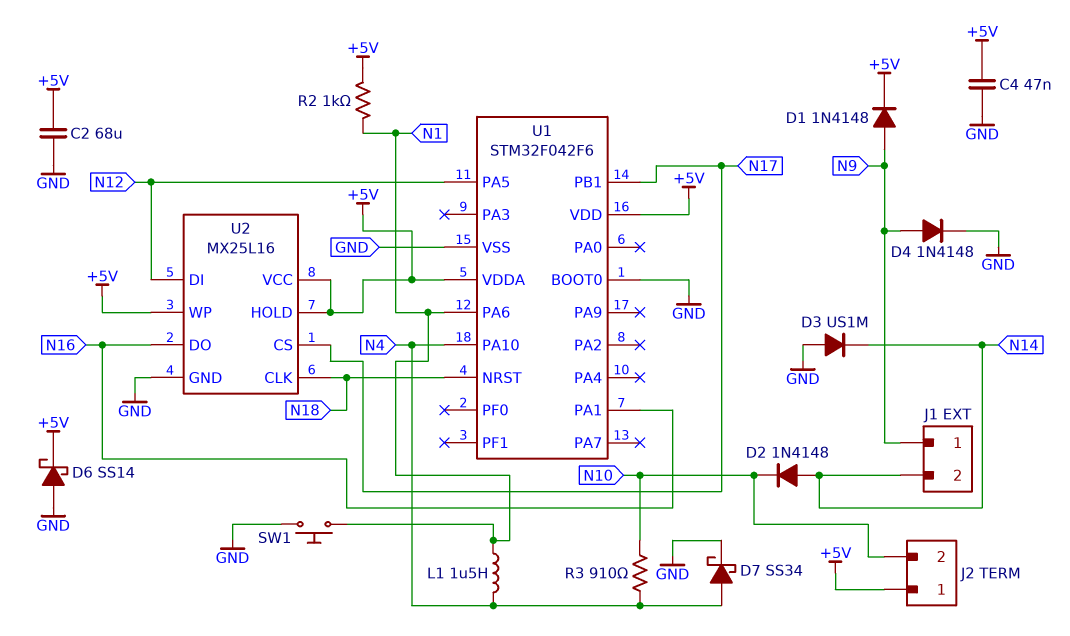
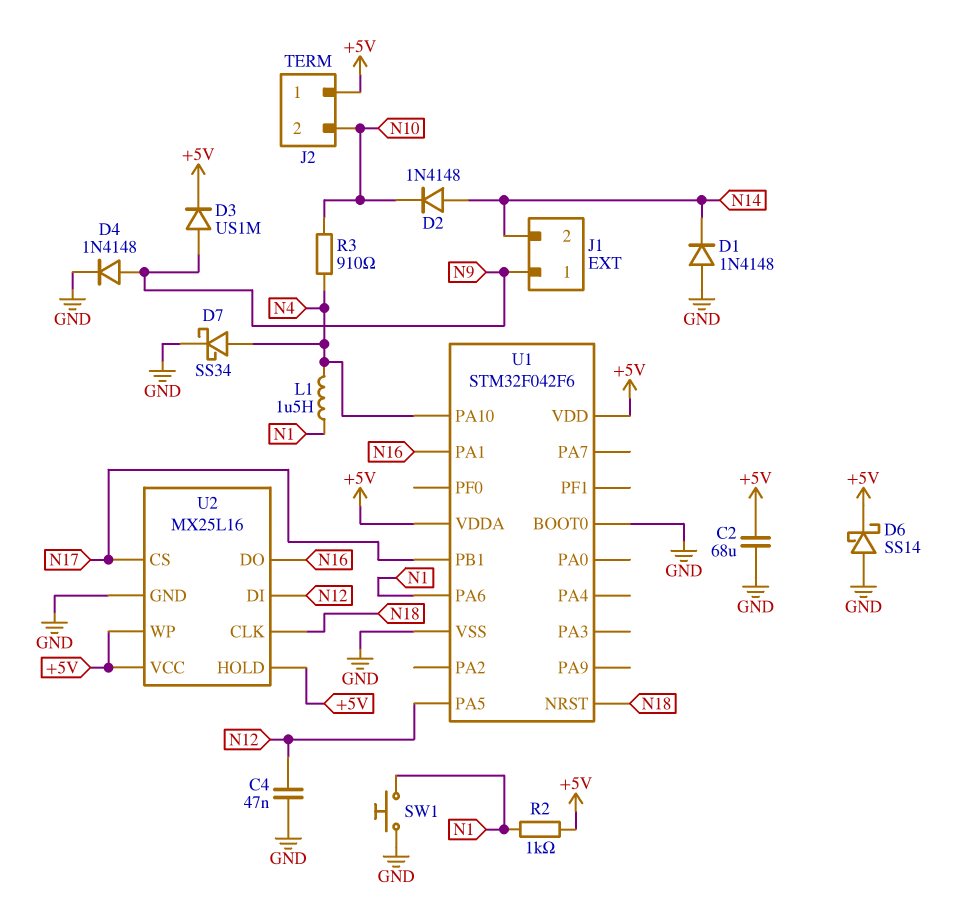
C4: 47nF (+5V, GND) -> 47nF (GND, N12)
D1: diode 1N4148 (A N9, K +5V) -> diode 1N4148 (A GND, K N14)
D3: diode US1M (A GND, K N14) -> diode US1M (A N9, K +5V)

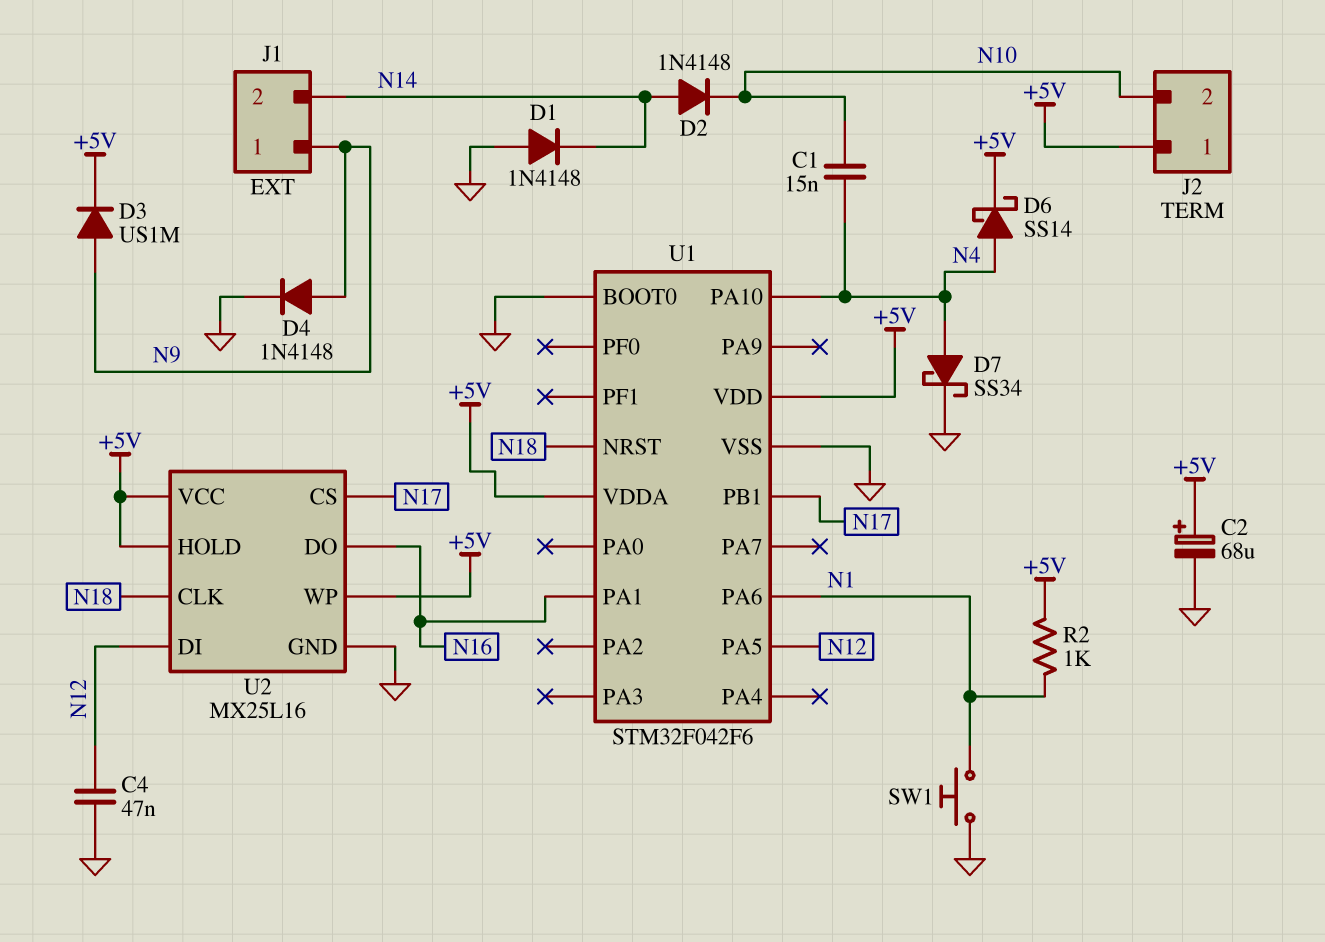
C1: none -> 15nF (N4, N10)
C2: 68uF (+5V, GND) -> 68uF (plus +5V, minus GND)
D6: schottky SS14 (A GND, K +5V) -> schottky SS14 (A N4, K +5V)
L1: 1.5uH (N1, N4) -> none
R3: 910 (N4, N10) -> none

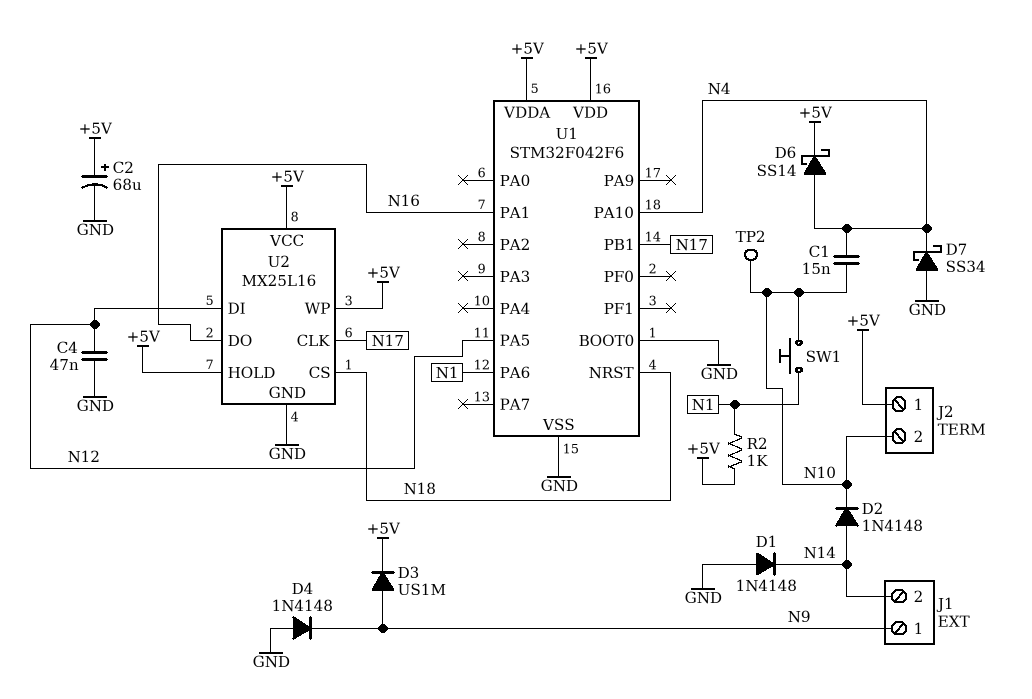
D4: diode 1N4148 (A N9, K GND) -> diode 1N4148 (A GND, K N9)
D7: schottky SS34 (A N4, K GND) -> schottky SS34 (A GND, K N4)
SW1: button (GND, N1) -> button (N1, N10)
TP2: none -> test point (N10)
U2 pin CLK: N18 -> N17
U2 pin CS: N17 -> N18

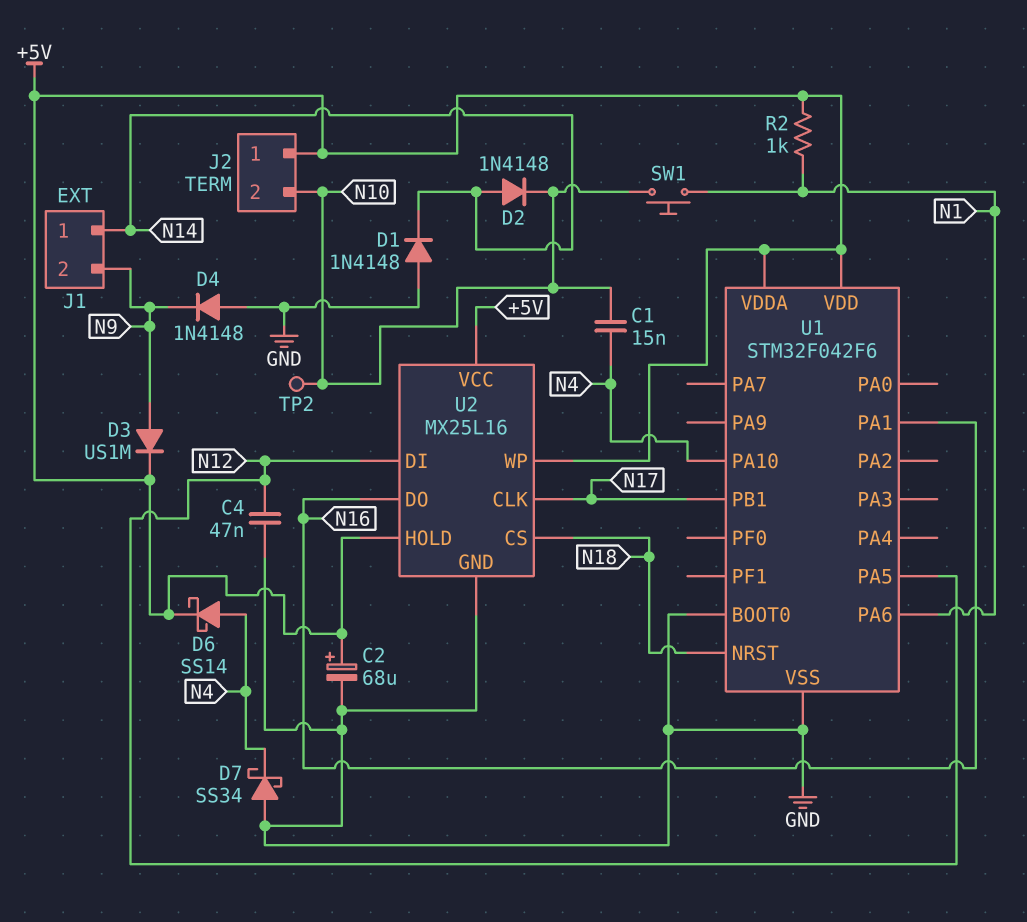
J1 pin 1: N9 -> N14
J1 pin 2: N14 -> N9

